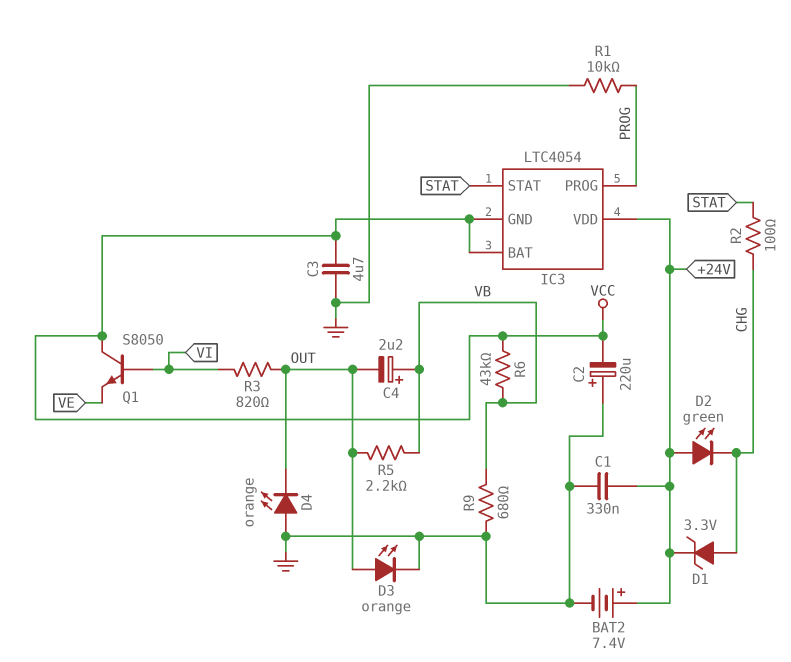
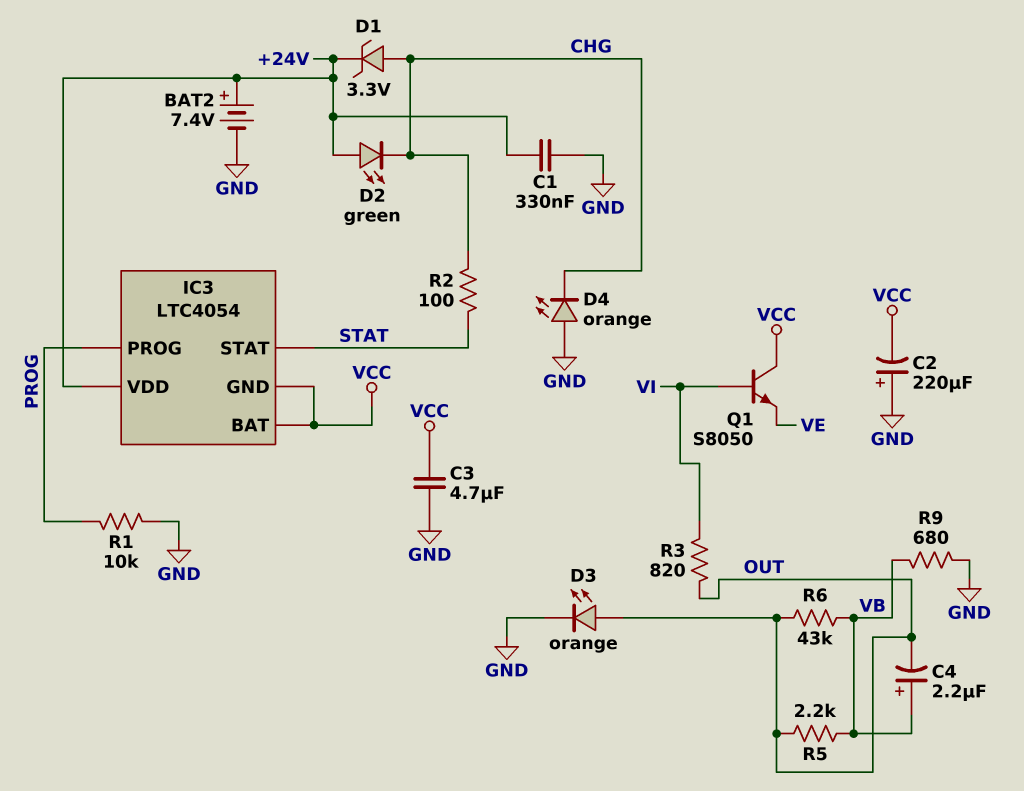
D4: LED orange (A GND, K OUT) -> LED orange (A GND, K CHG)
R6: 43k (VB, VCC) -> 43k (OUT, VB)

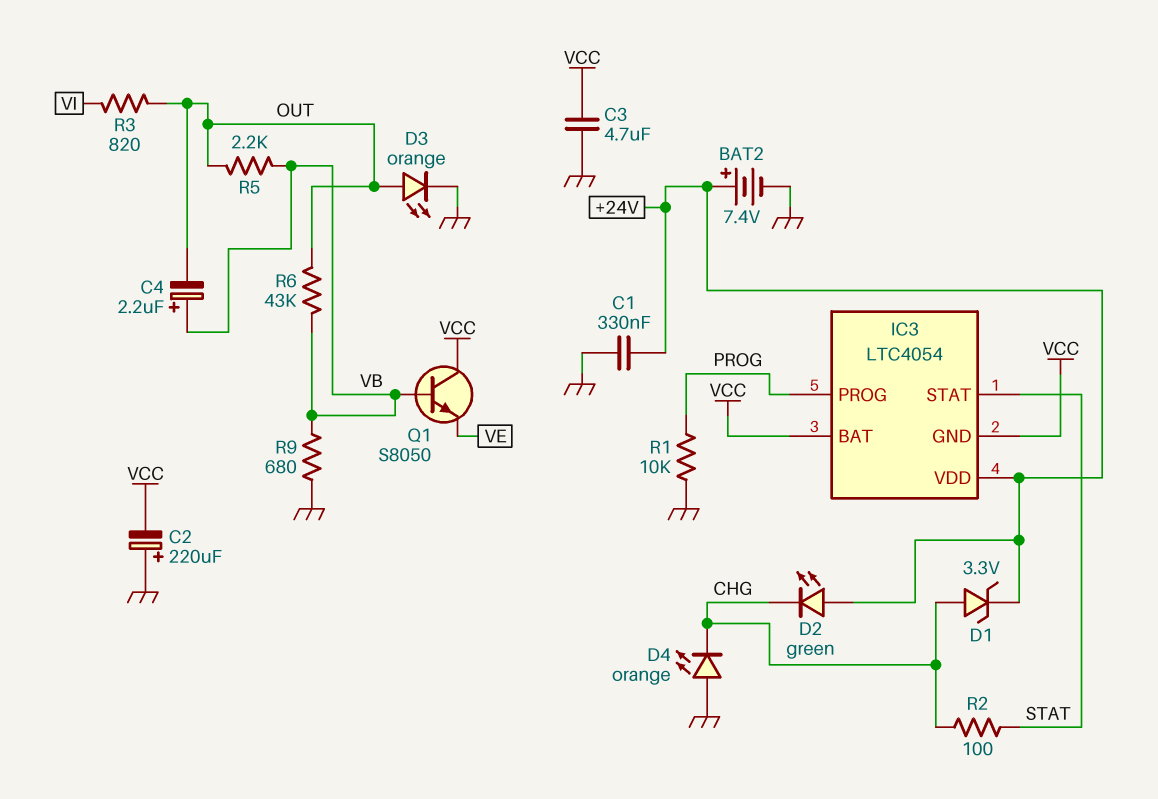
Q1: NPN S8050 (B VI, C VCC, E VE) -> NPN S8050 (B VB, C VCC, E VE)

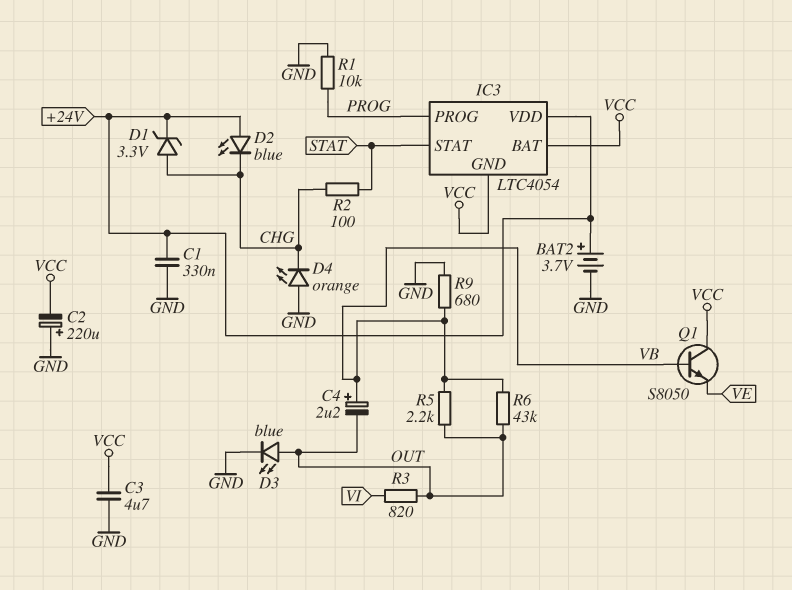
BAT2: 7.4V (plus +24V, minus GND) -> 3.7V (plus +24V, minus GND)
D2: LED green (A +24V, K CHG) -> LED blue (A +24V, K CHG)
D3: LED orange (A OUT, K GND) -> LED blue (A OUT, K GND)

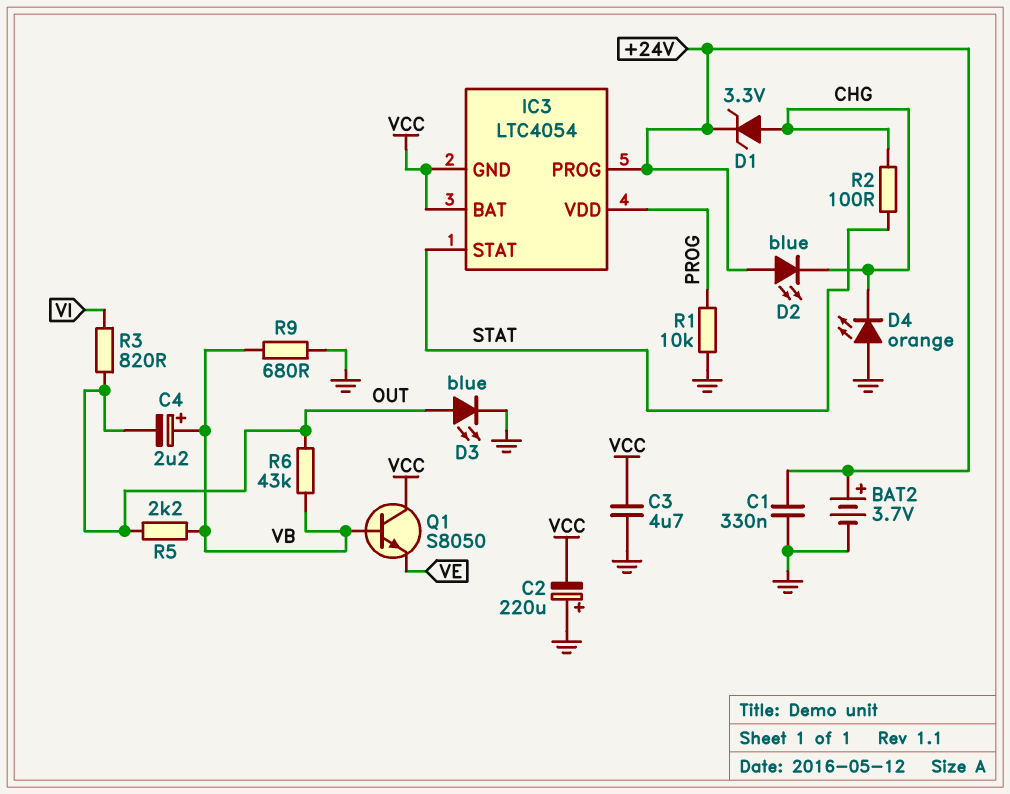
IC3 pin PROG: PROG -> +24V
IC3 pin VDD: +24V -> PROG

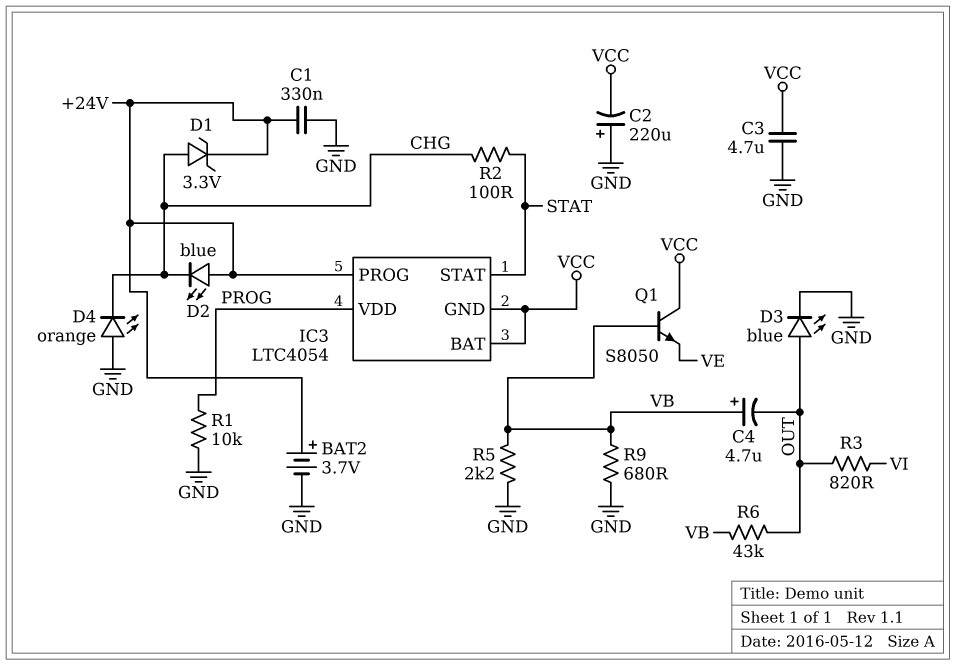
C4: 2.2uF (plus VB, minus OUT) -> 4.7uF (plus VB, minus OUT)
R5: 2.2k (OUT, VB) -> 2.2k (GND, VB)

